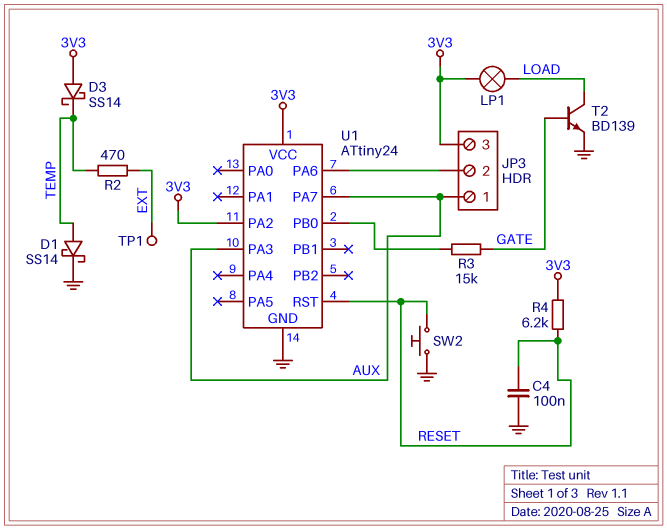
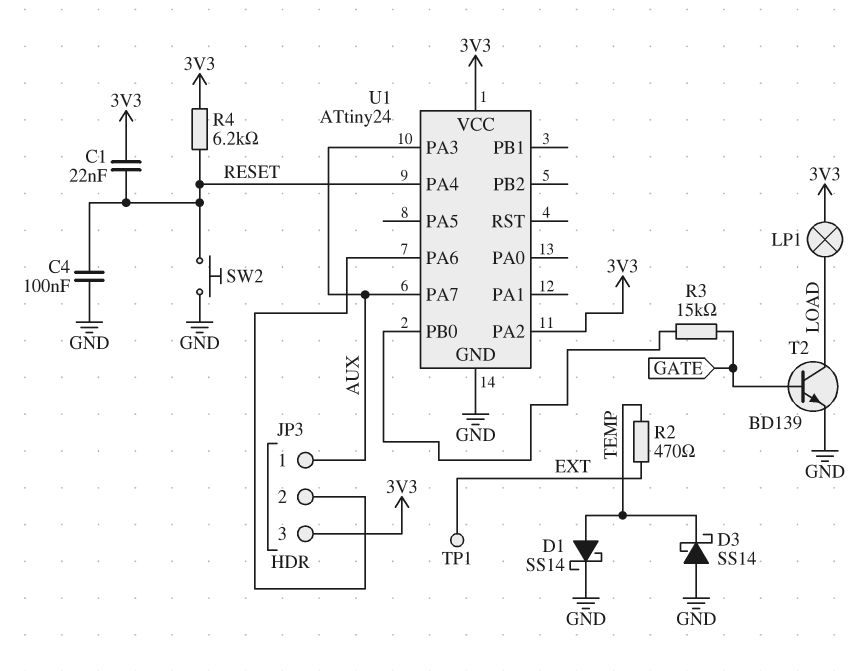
C1: none -> 22nF (3V3, RESET)
D3: schottky SS14 (A 3V3, K TEMP) -> schottky SS14 (A GND, K TEMP)
U1 pin PA4: none -> RESET
U1 pin RST: RESET -> none

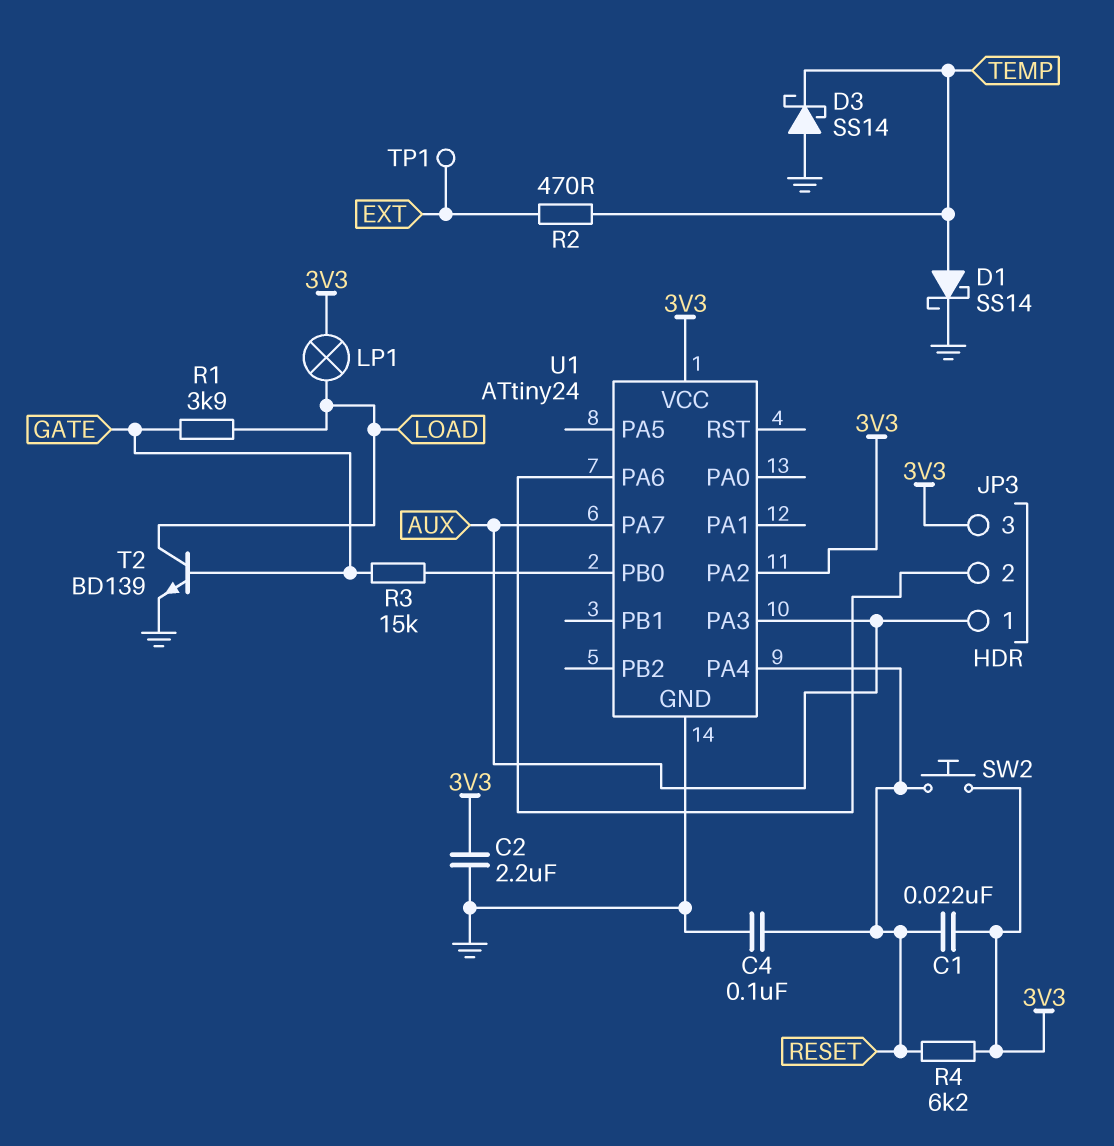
C2: none -> 2.2uF (3V3, GND)
R1: none -> 3.9k (GATE, LOAD)
SW2: button (GND, RESET) -> button (3V3, RESET)

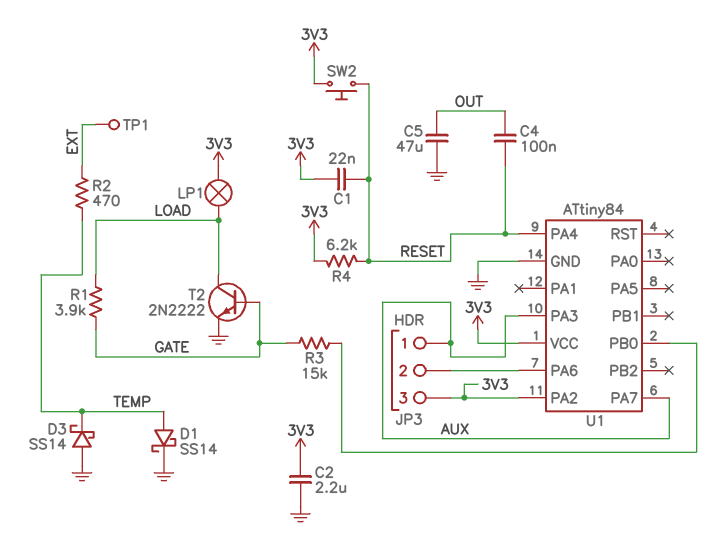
C4: 100nF (GND, RESET) -> 100nF (OUT, RESET)
C5: none -> 47uF (GND, OUT)
T2: NPN BD139 (B GATE, C LOAD, E GND) -> NPN 2N2222 (B GATE, C LOAD, E GND)
U1: ATtiny24 -> ATtiny84

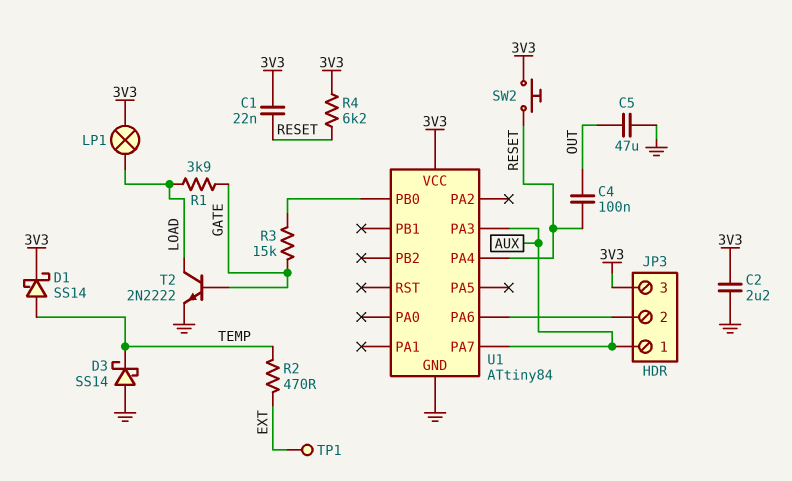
D1: schottky SS14 (A TEMP, K GND) -> schottky SS14 (A TEMP, K 3V3)
U1 pin PA2: 3V3 -> none

